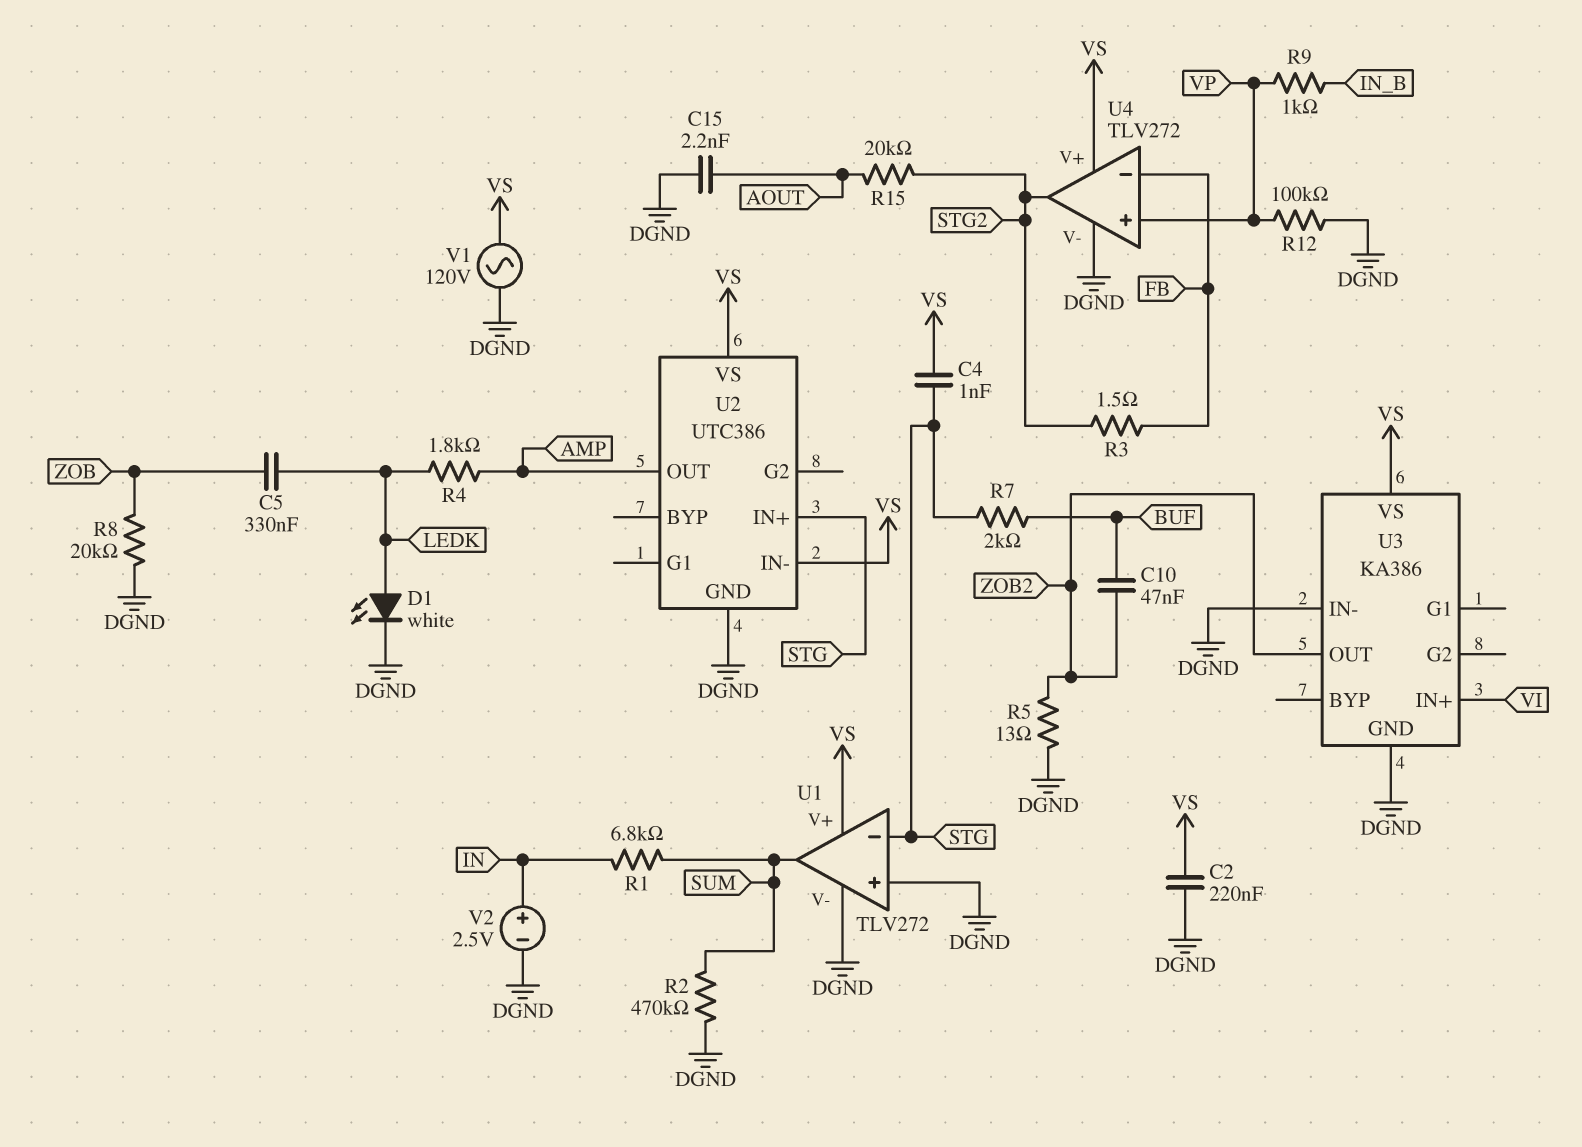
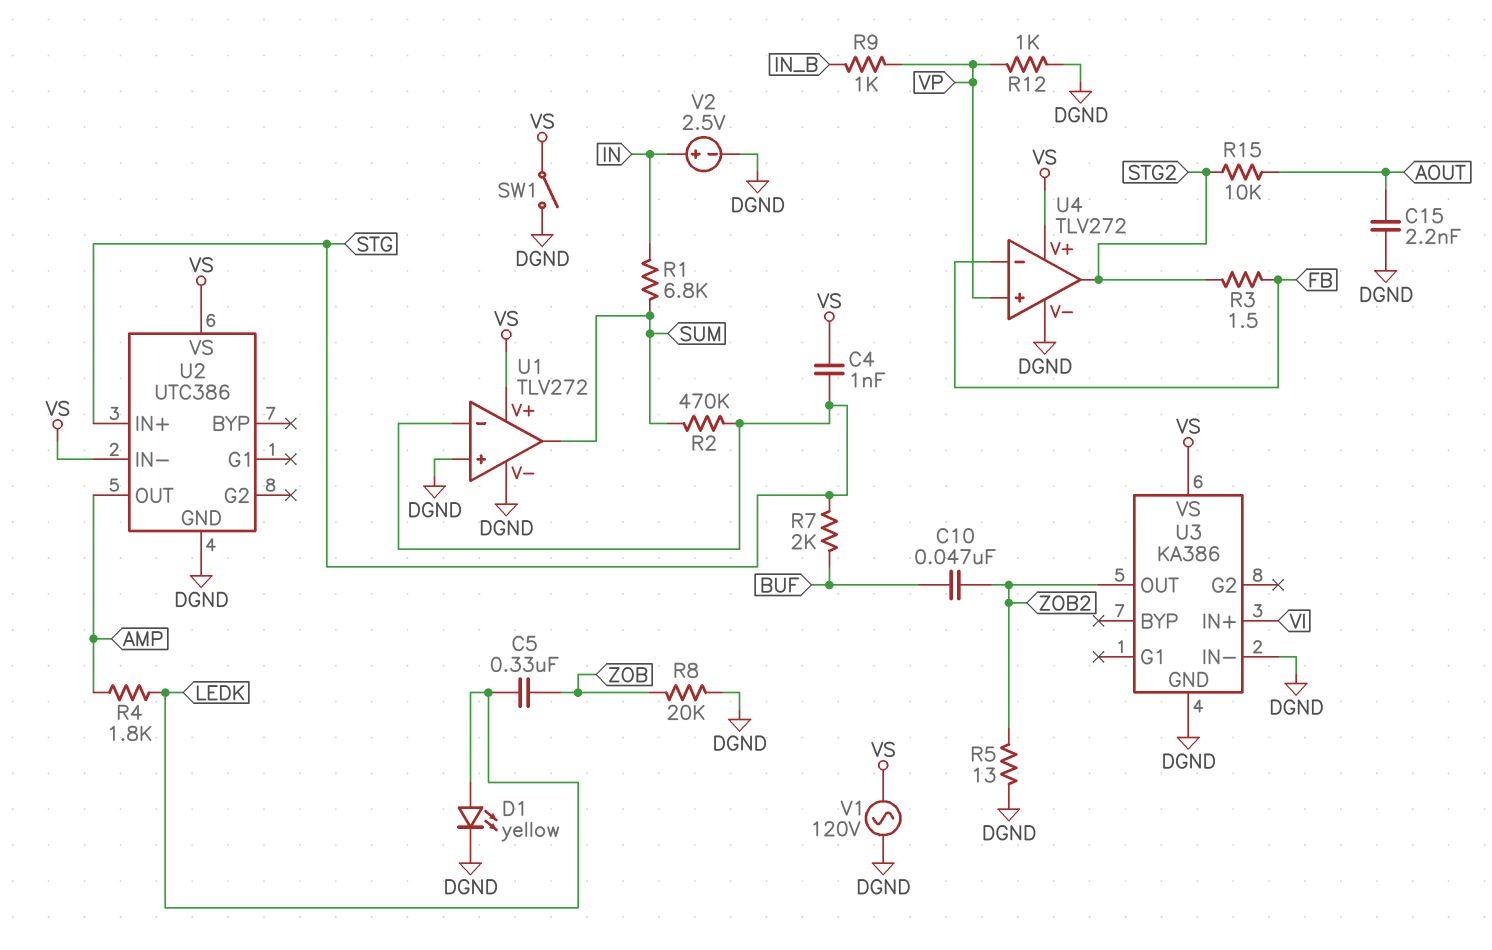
C2: 220nF (DGND, VS) -> none
D1: LED white (A LEDK, K DGND) -> LED yellow (A LEDK, K DGND)
R2: 470k (DGND, SUM) -> 470k (STG, SUM)
R12: 100k (DGND, VP) -> 1k (DGND, VP)
R15: 20k (AOUT, STG2) -> 10k (AOUT, STG2)
SW1: none -> switch (DGND, VS)

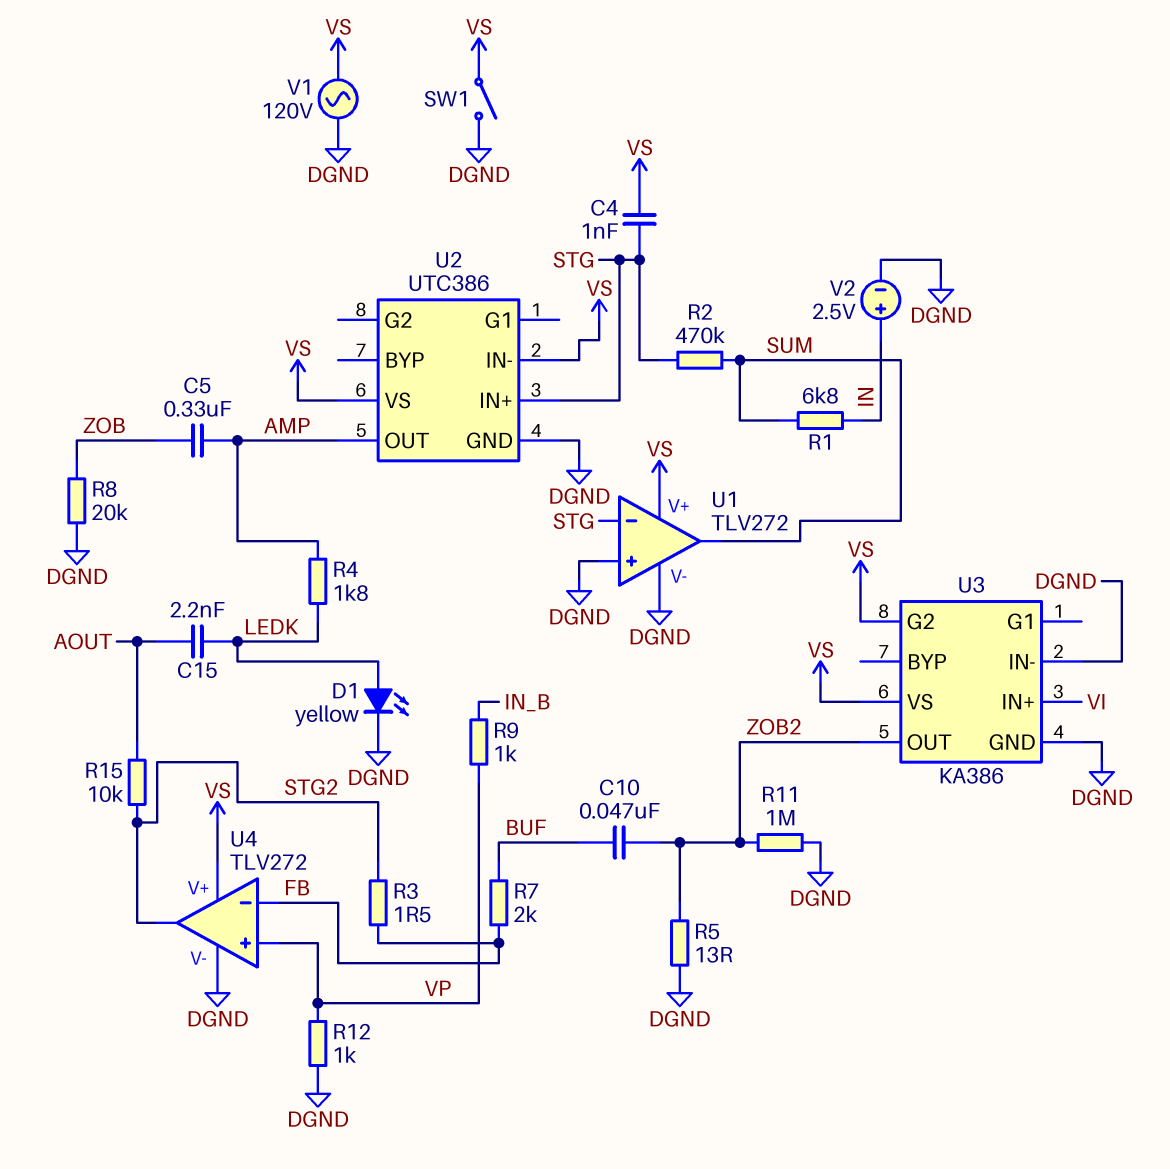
C5: 330nF (LEDK, ZOB) -> 330nF (AMP, ZOB)
C15: 2.2nF (AOUT, DGND) -> 2.2nF (AOUT, LEDK)
R7: 2k (BUF, STG) -> 2k (BUF, FB)
R11: none -> 1M (DGND, ZOB2)
U3 pin G2: none -> VS

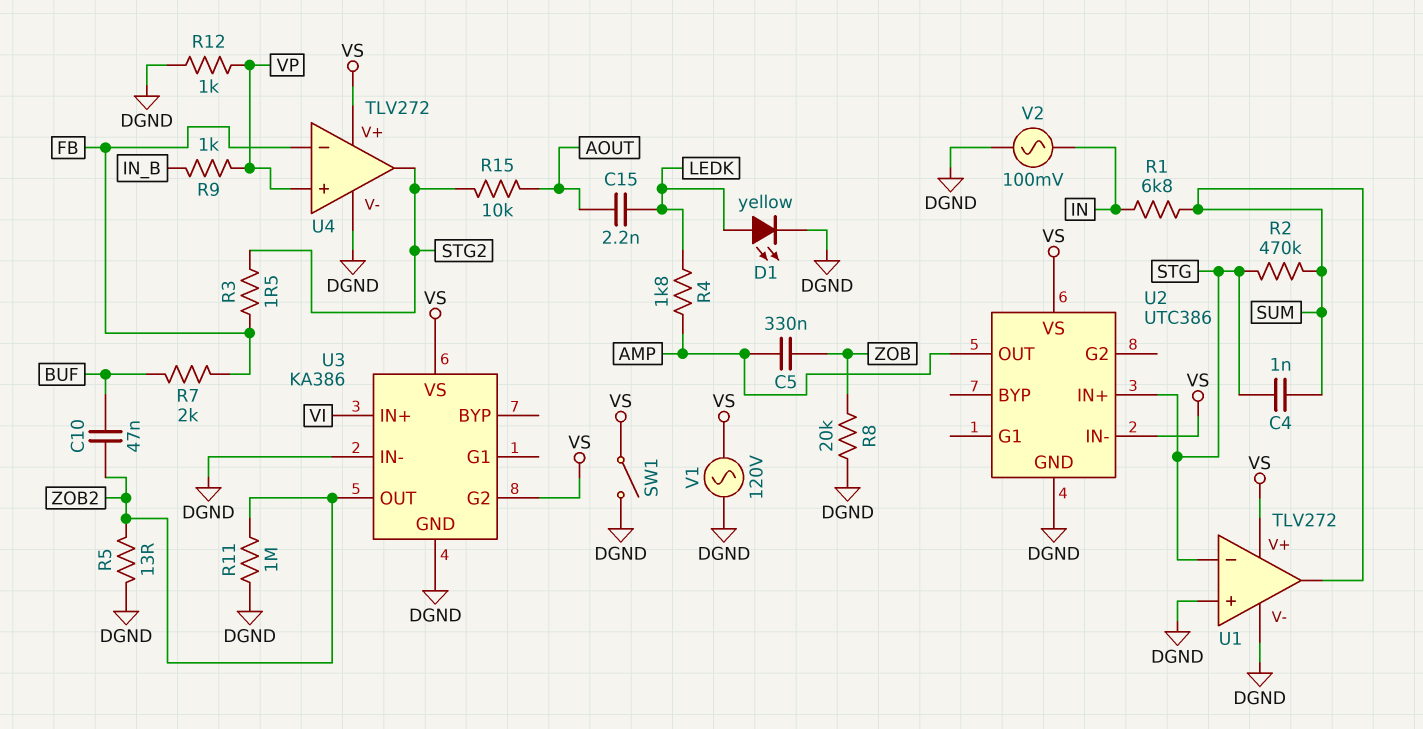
C4: 1nF (STG, VS) -> 1nF (STG, SUM)
V2: 2.5V (plus IN, minus DGND) -> AC 100mV (DGND, IN)

